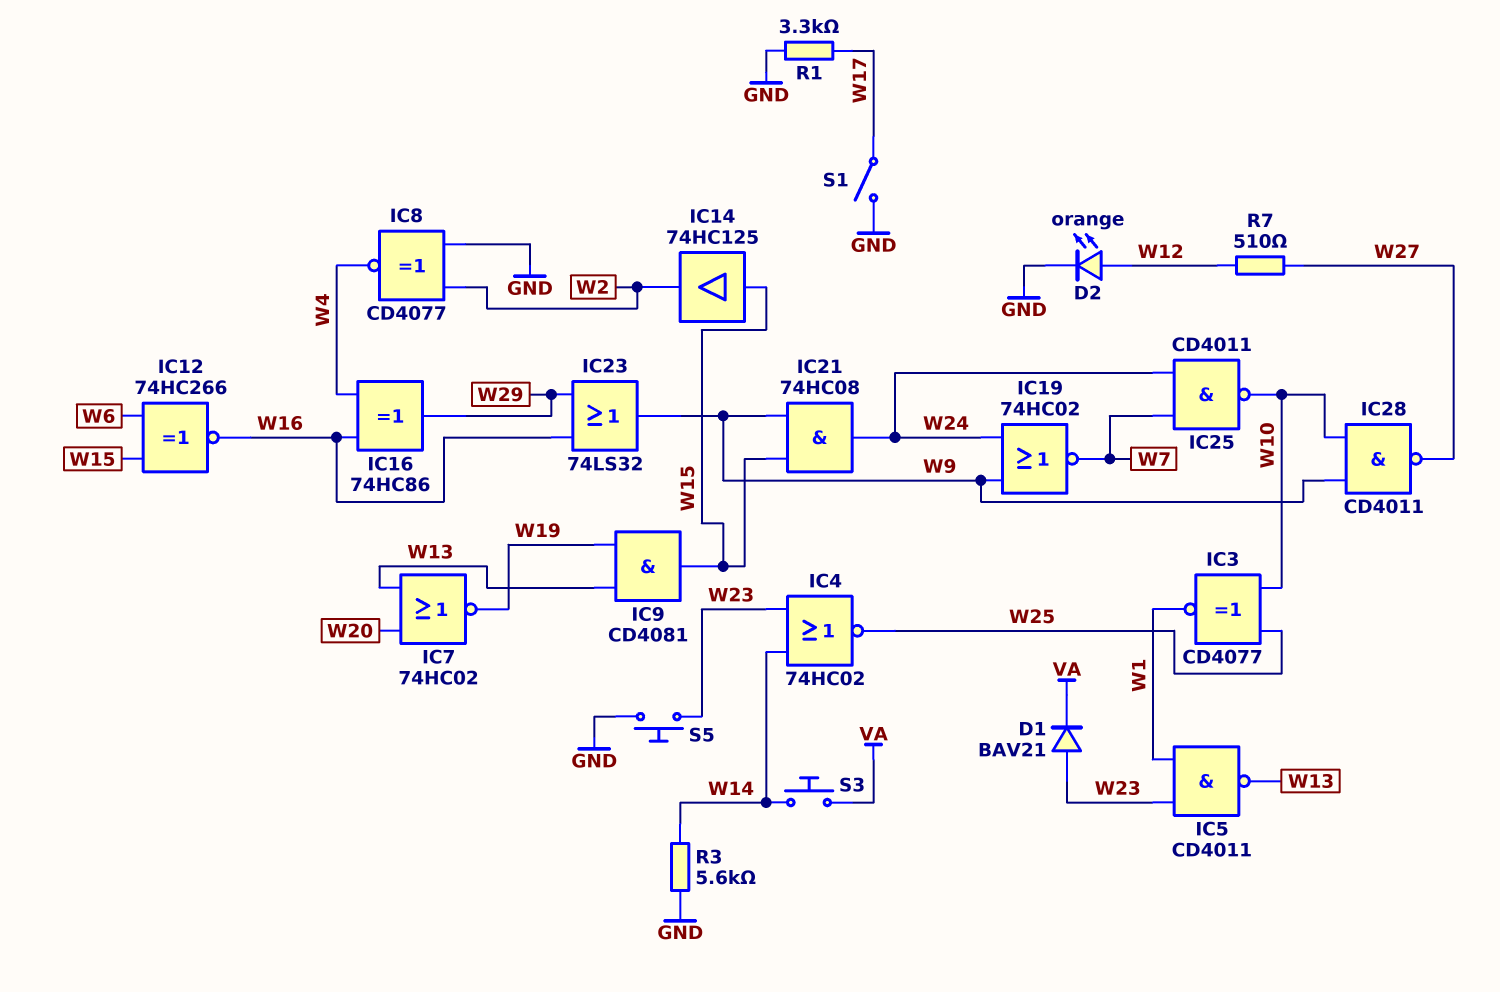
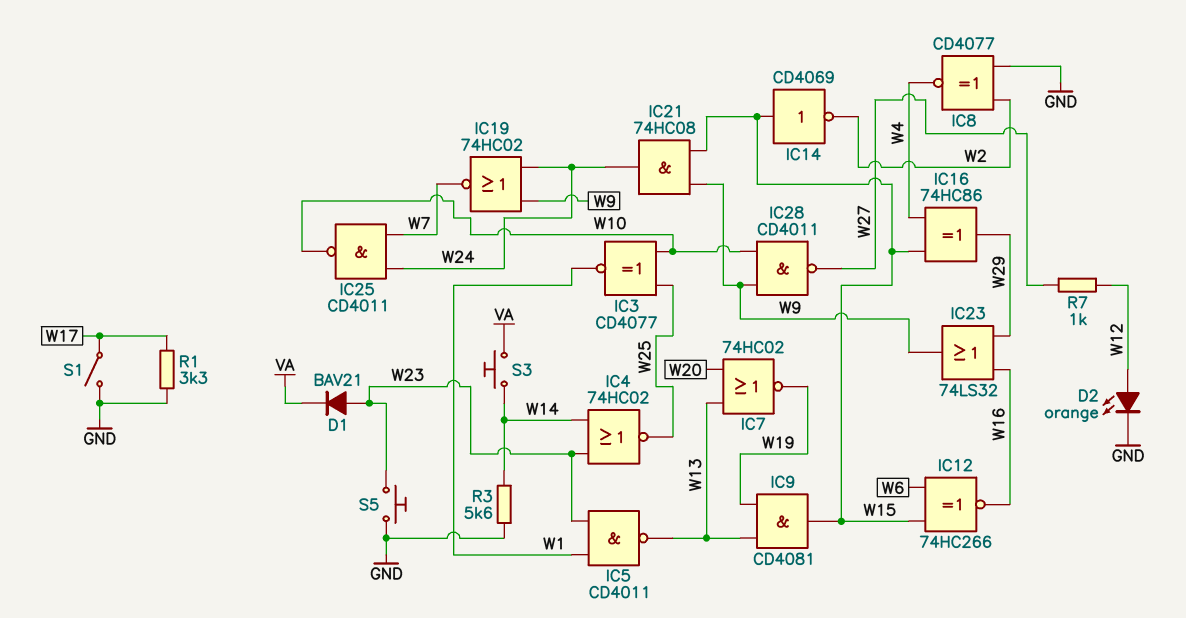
IC14: buffer 74HC125 (in W15, out W2) -> NOT CD4069 (in W15, out W2)
IC16: XOR 74HC86 (in W4, in W16, out W29) -> XOR 74HC86 (in W4, in W15, out W29)
R7: 510 (W12, W27) -> 1k (W12, W27)

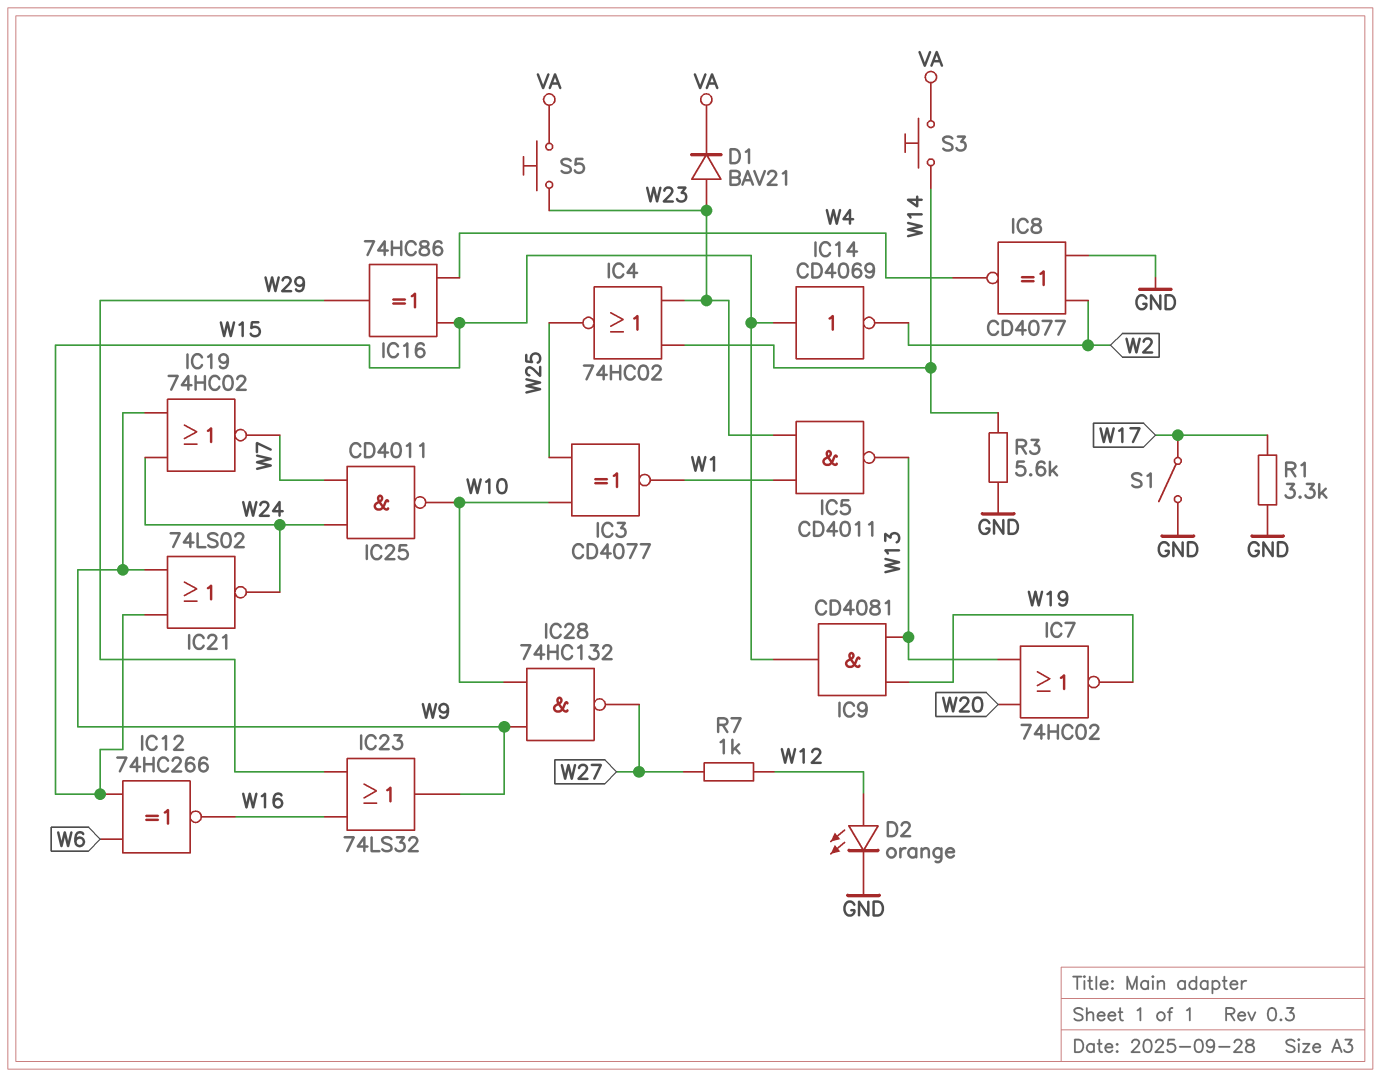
IC21: AND 74HC08 (in W9, in W15, out W24) -> NOR 74LS02 (in W9, in W15, out W24)
IC28: NAND CD4011 (in W9, in W10, out W27) -> NAND 74HC132 (in W9, in W10, out W27)
S5: button (GND, W23) -> button (VA, W23)

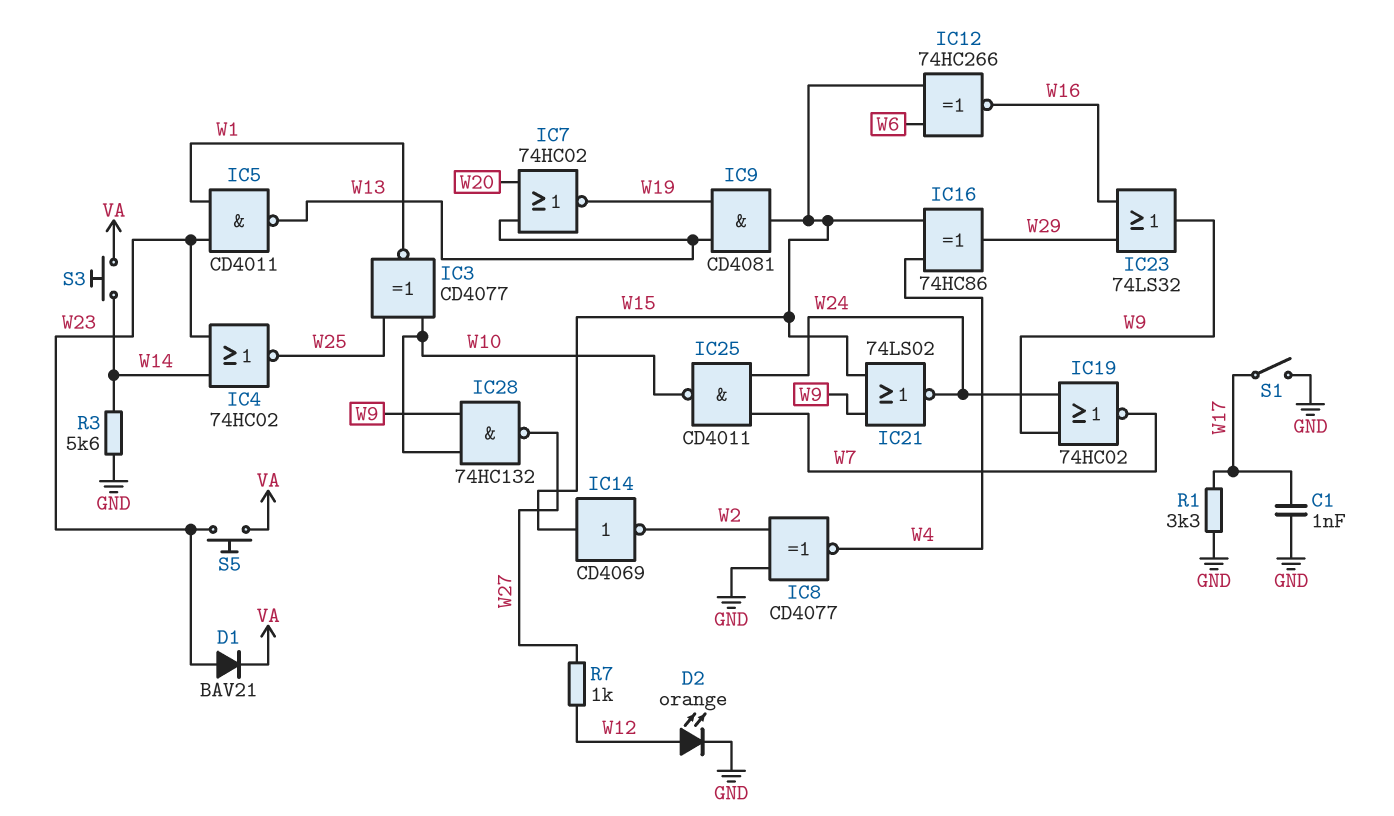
C1: none -> 1nF (GND, W17)

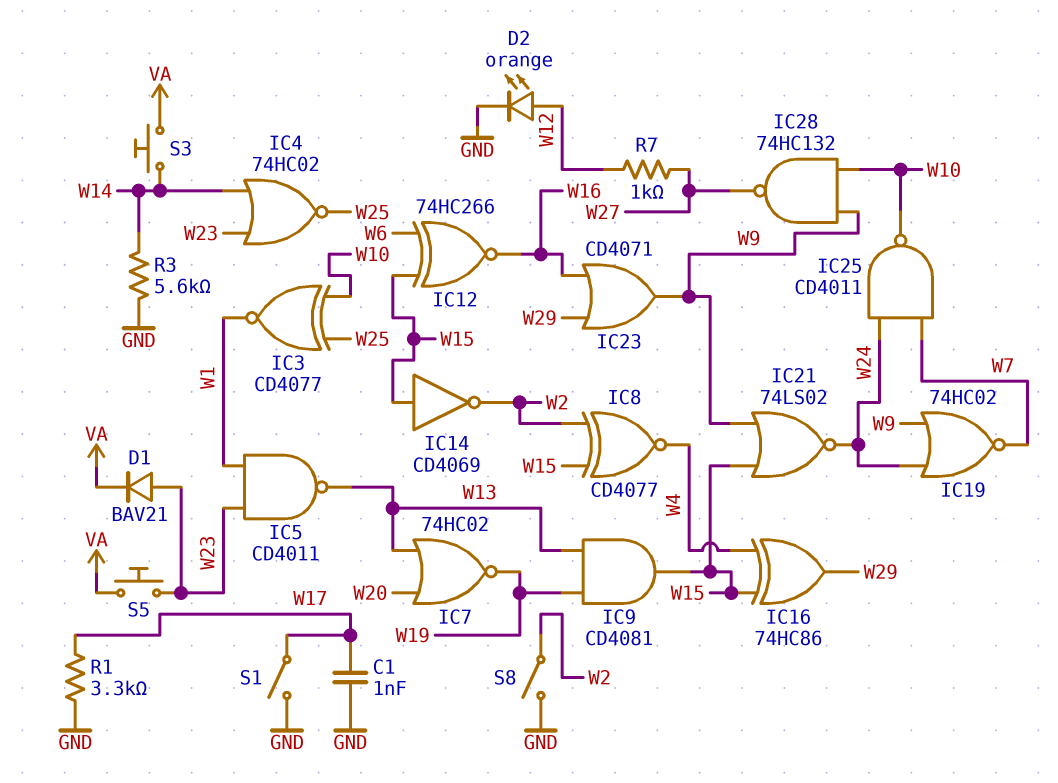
IC8: XNOR CD4077 (in GND, in W2, out W4) -> XNOR CD4077 (in W2, in W15, out W4)
IC23: OR 74LS32 (in W16, in W29, out W9) -> OR CD4071 (in W16, in W29, out W9)
S8: none -> switch (GND, W2)

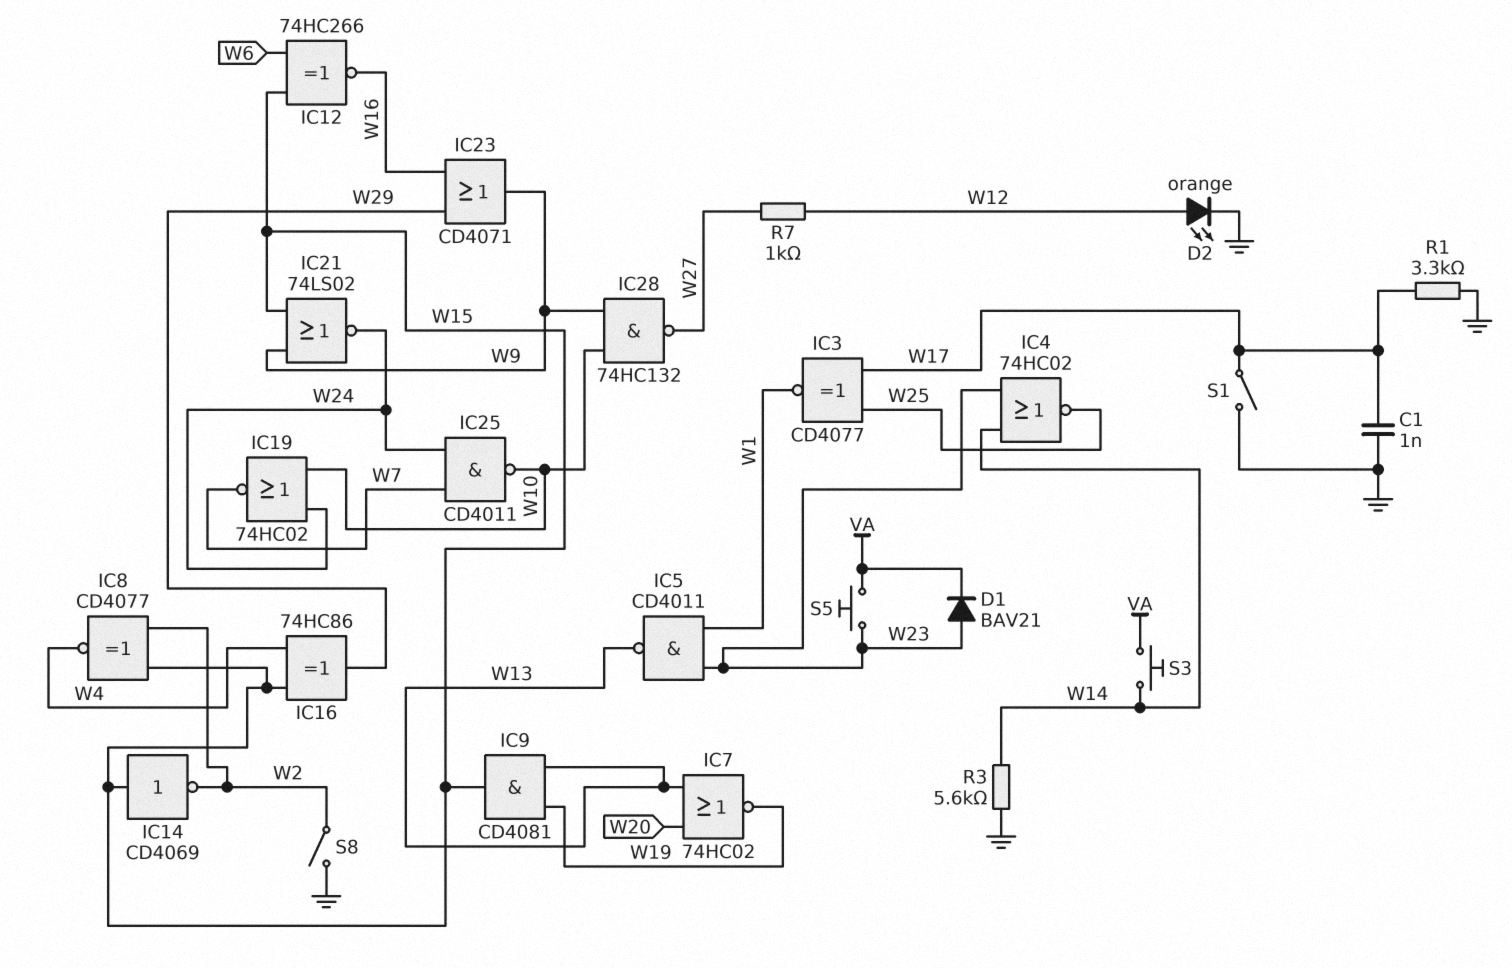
IC3: XNOR CD4077 (in W10, in W25, out W1) -> XNOR CD4077 (in W17, in W25, out W1)
IC19: NOR 74HC02 (in W9, in W24, out W7) -> NOR 74HC02 (in W10, in W24, out W7)

